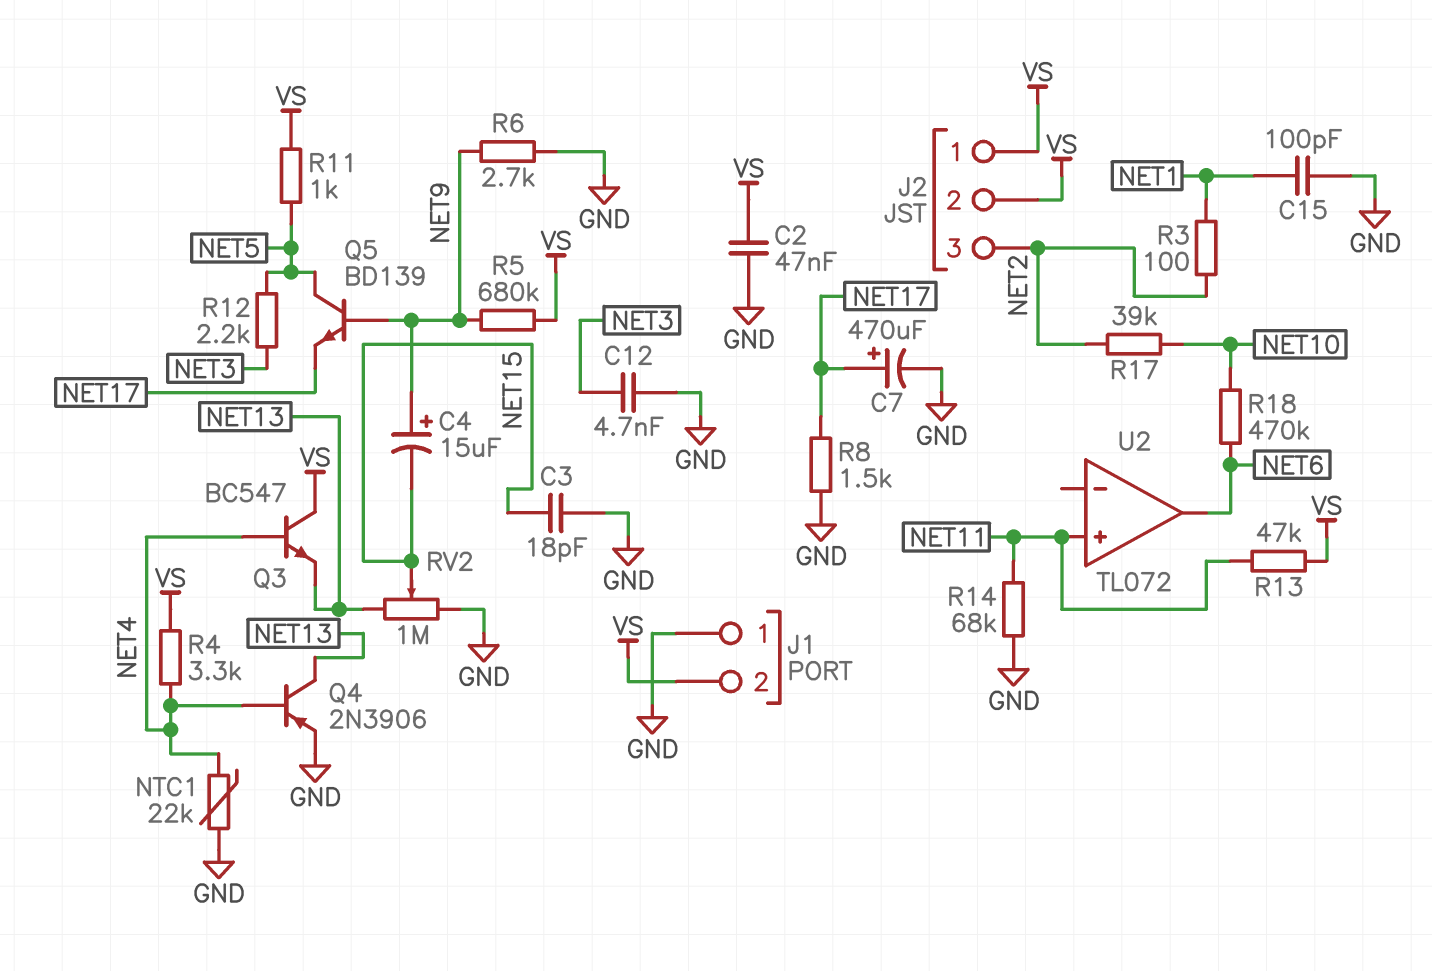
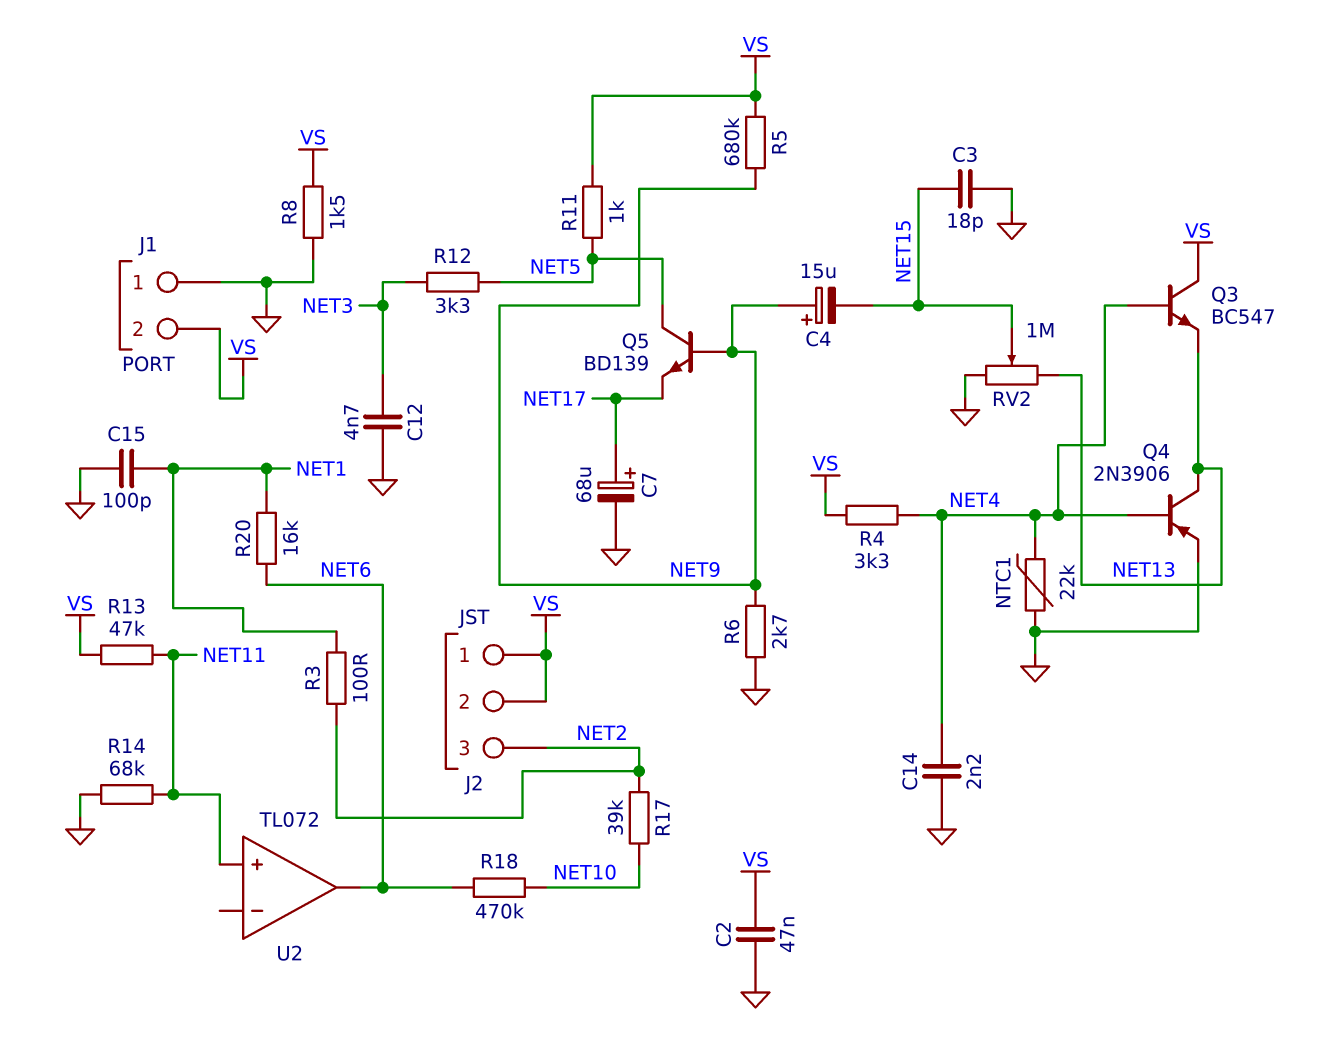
C7: 470uF (plus NET17, minus GND) -> 68uF (plus NET17, minus GND)
C14: none -> 2.2nF (GND, NET4)
R8: 1.5k (GND, NET17) -> 1.5k (GND, VS)
R12: 2.2k (NET3, NET5) -> 3.3k (NET3, NET5)
R20: none -> 16k (NET1, NET6)

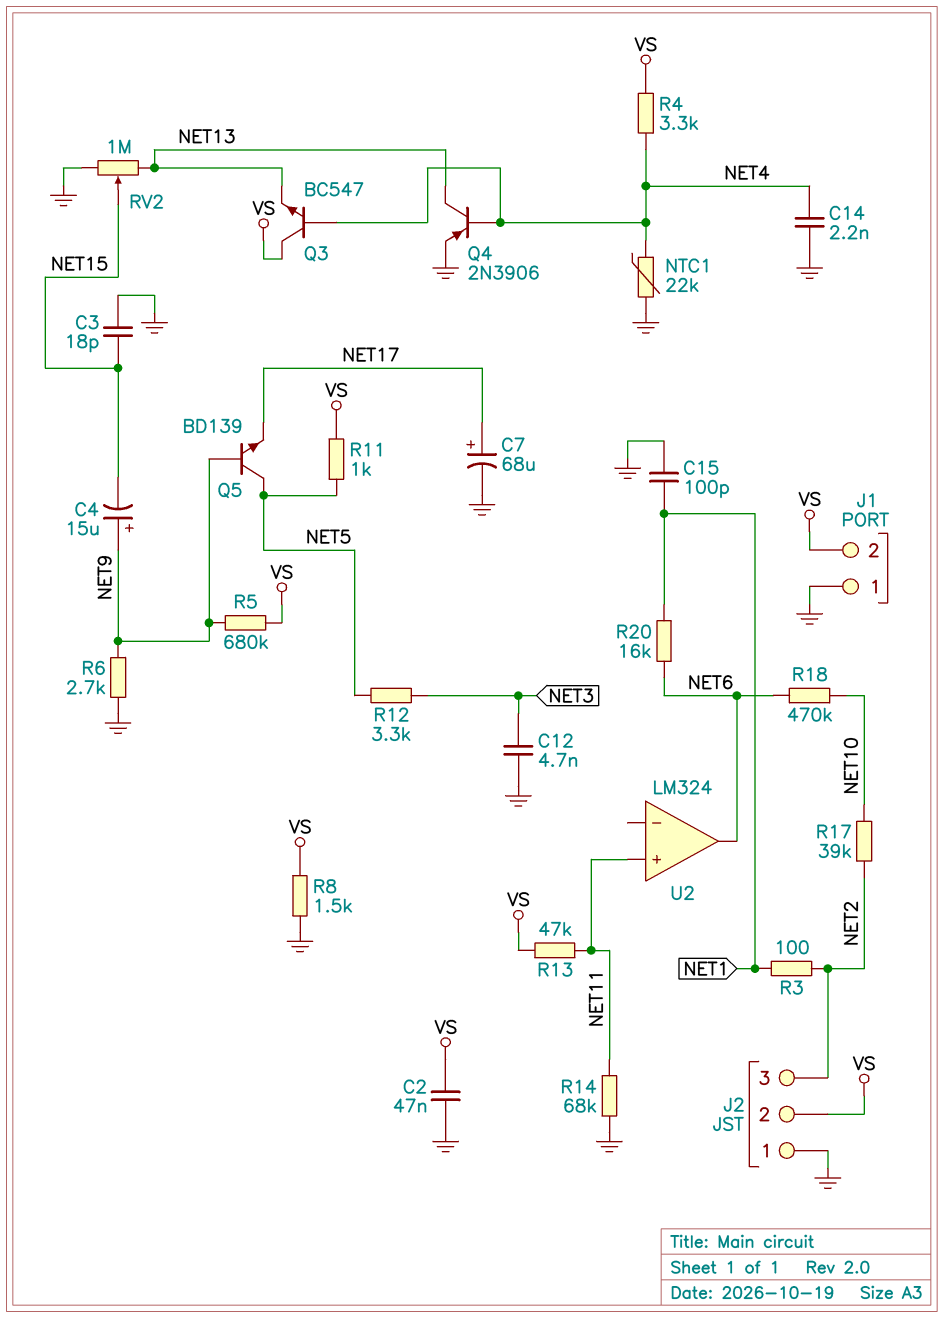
J2 pin 1: VS -> GND
U2: TL072 -> LM324

